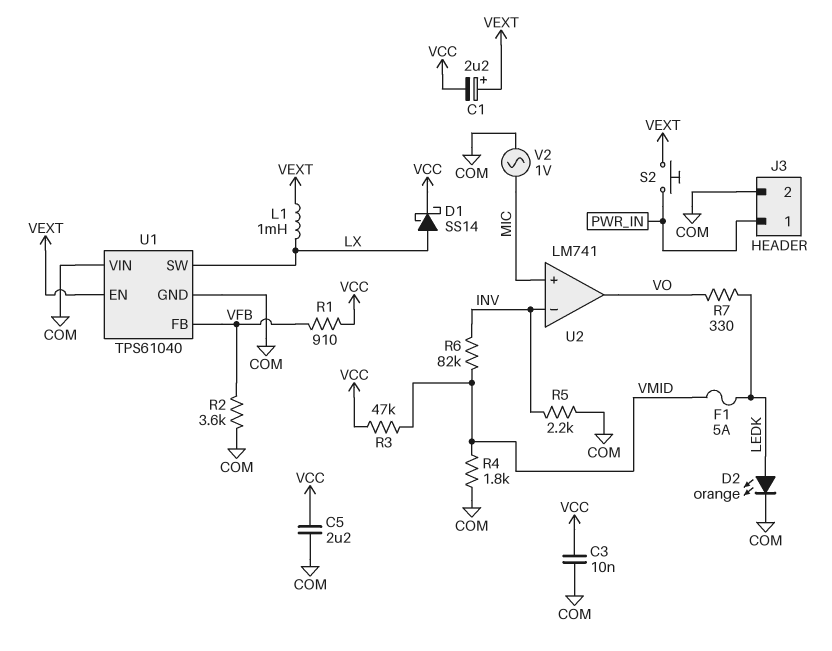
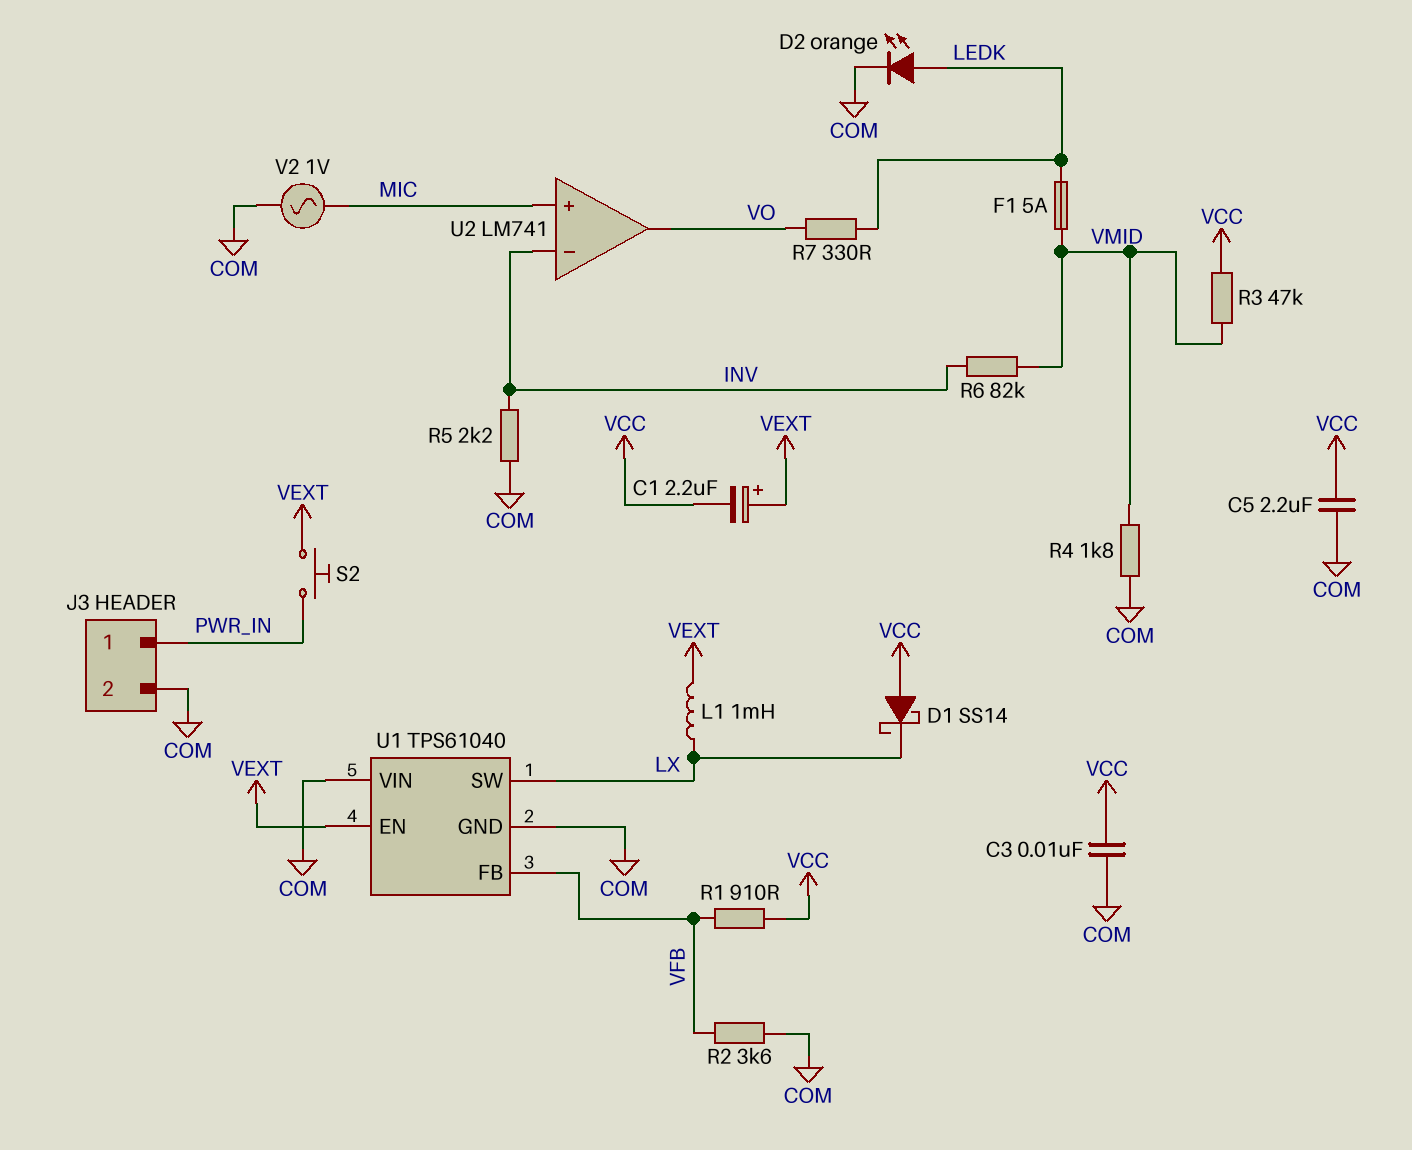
D1: schottky SS14 (A LX, K VCC) -> schottky SS14 (A VCC, K LX)

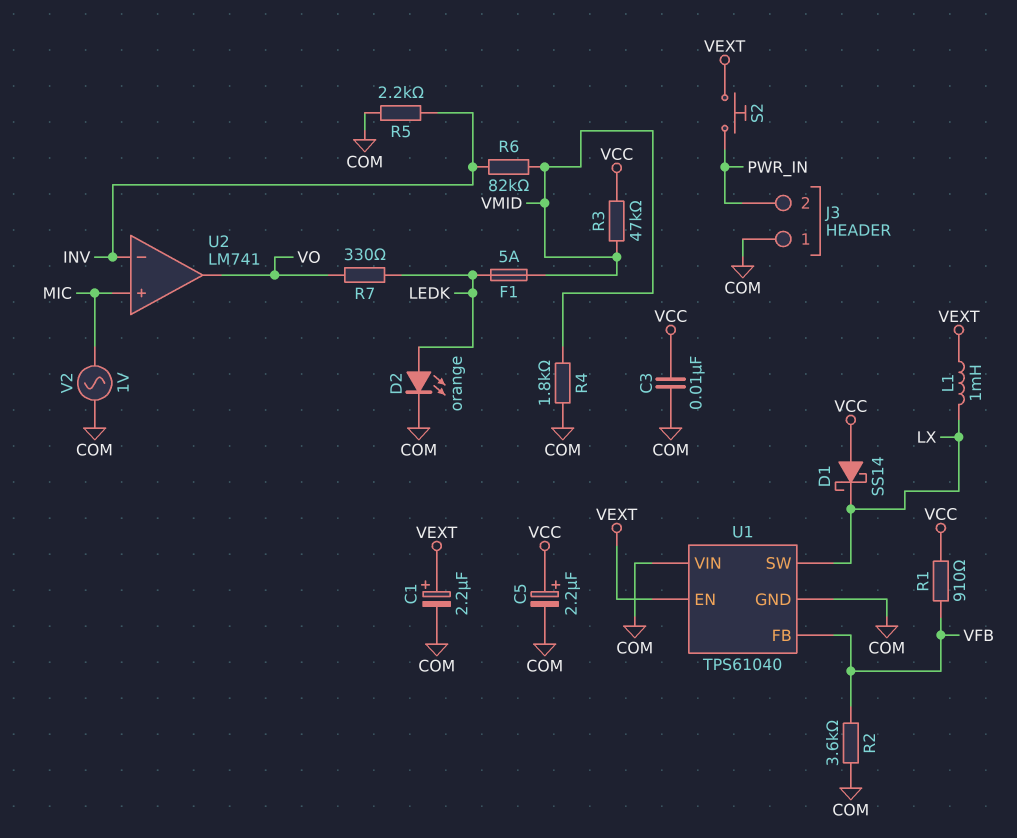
C1: 2.2uF (plus VEXT, minus VCC) -> 2.2uF (plus VEXT, minus COM)
C5: 2.2uF (COM, VCC) -> 2.2uF (plus VCC, minus COM)
J3 pin 1: PWR_IN -> COM
J3 pin 2: COM -> PWR_IN

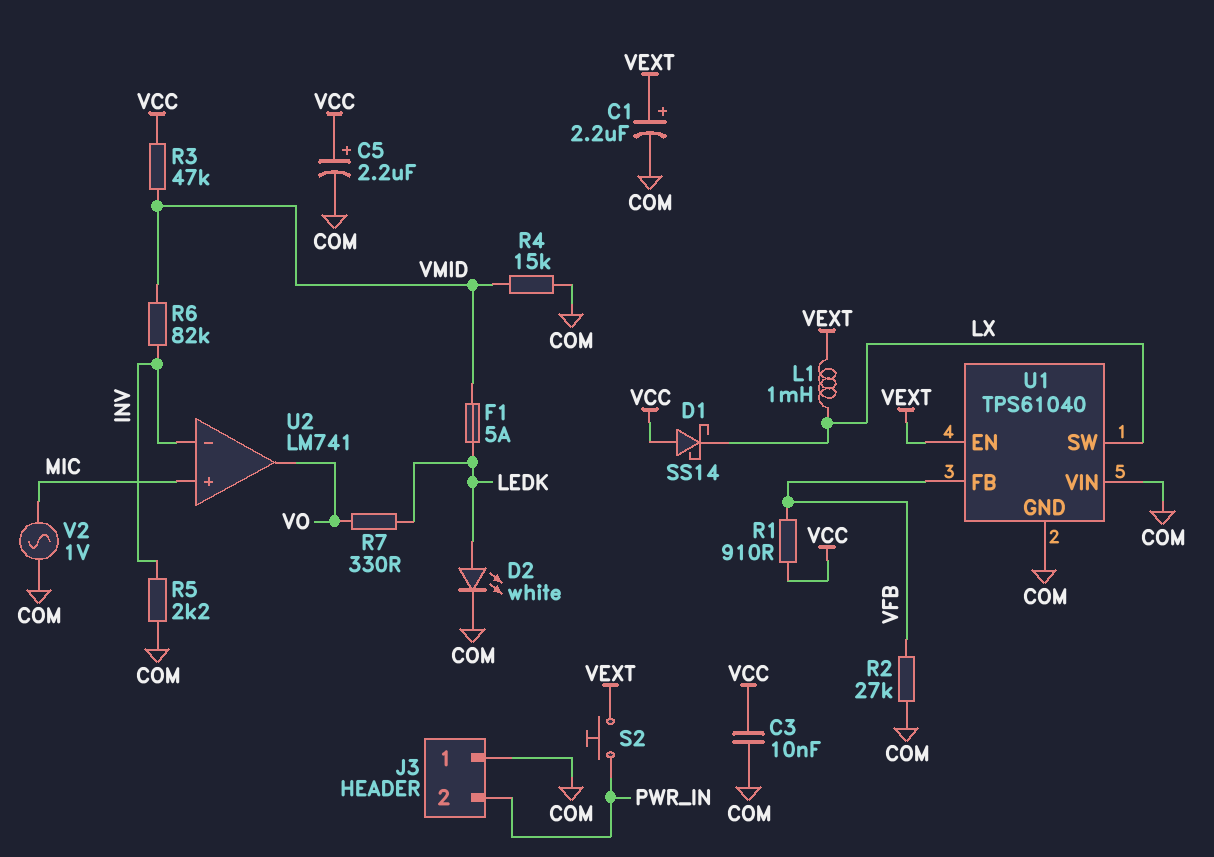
D2: LED orange (A LEDK, K COM) -> LED white (A LEDK, K COM)
R2: 3.6k (COM, VFB) -> 27k (COM, VFB)
R4: 1.8k (COM, VMID) -> 15k (COM, VMID)

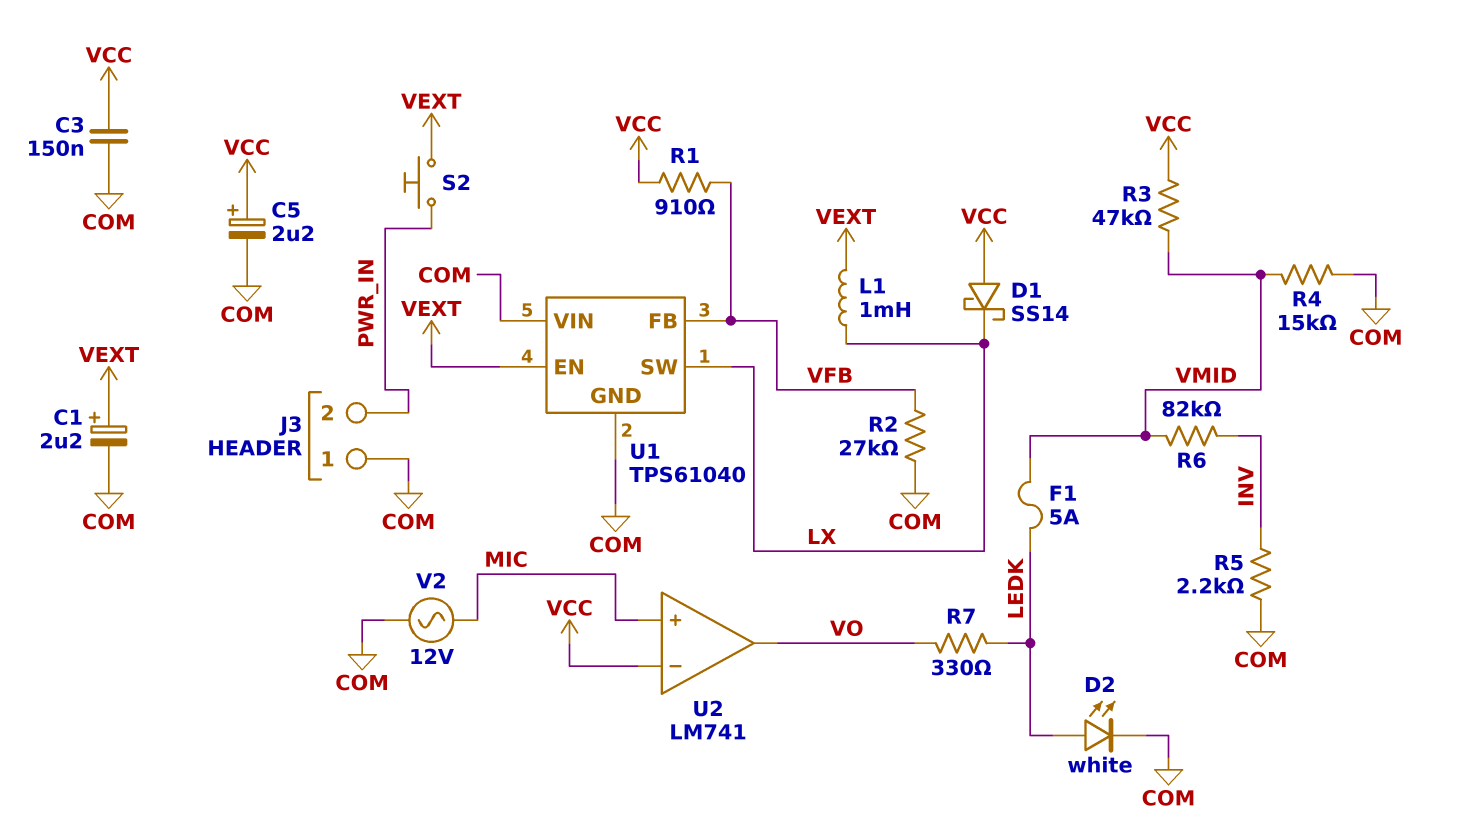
C3: 10nF (COM, VCC) -> 150nF (COM, VCC)
U2 pin in-: INV -> VCC
V2: AC 1V (COM, MIC) -> AC 12V (COM, MIC)

